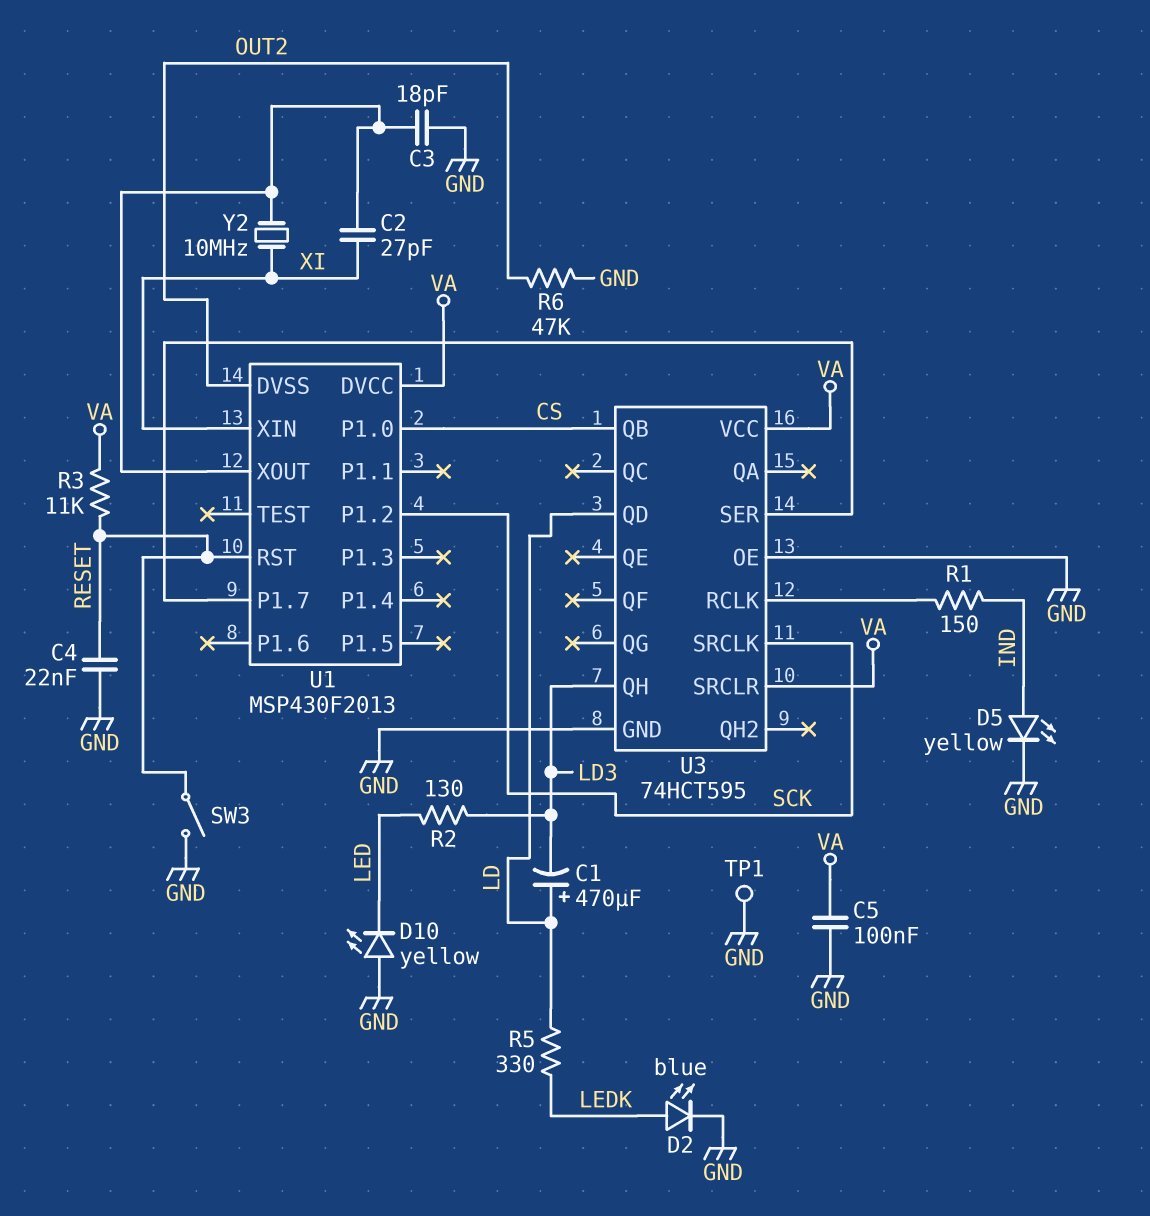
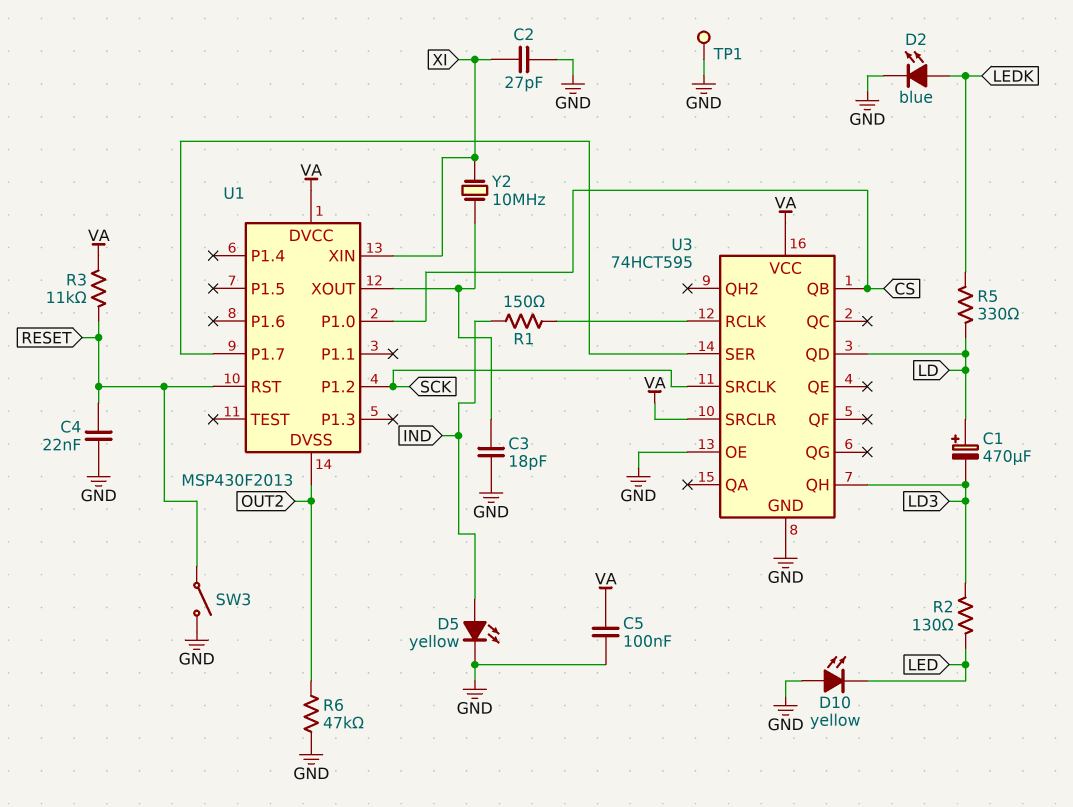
C2: 27pF (U1/XOUT, XI) -> 27pF (GND, XI)

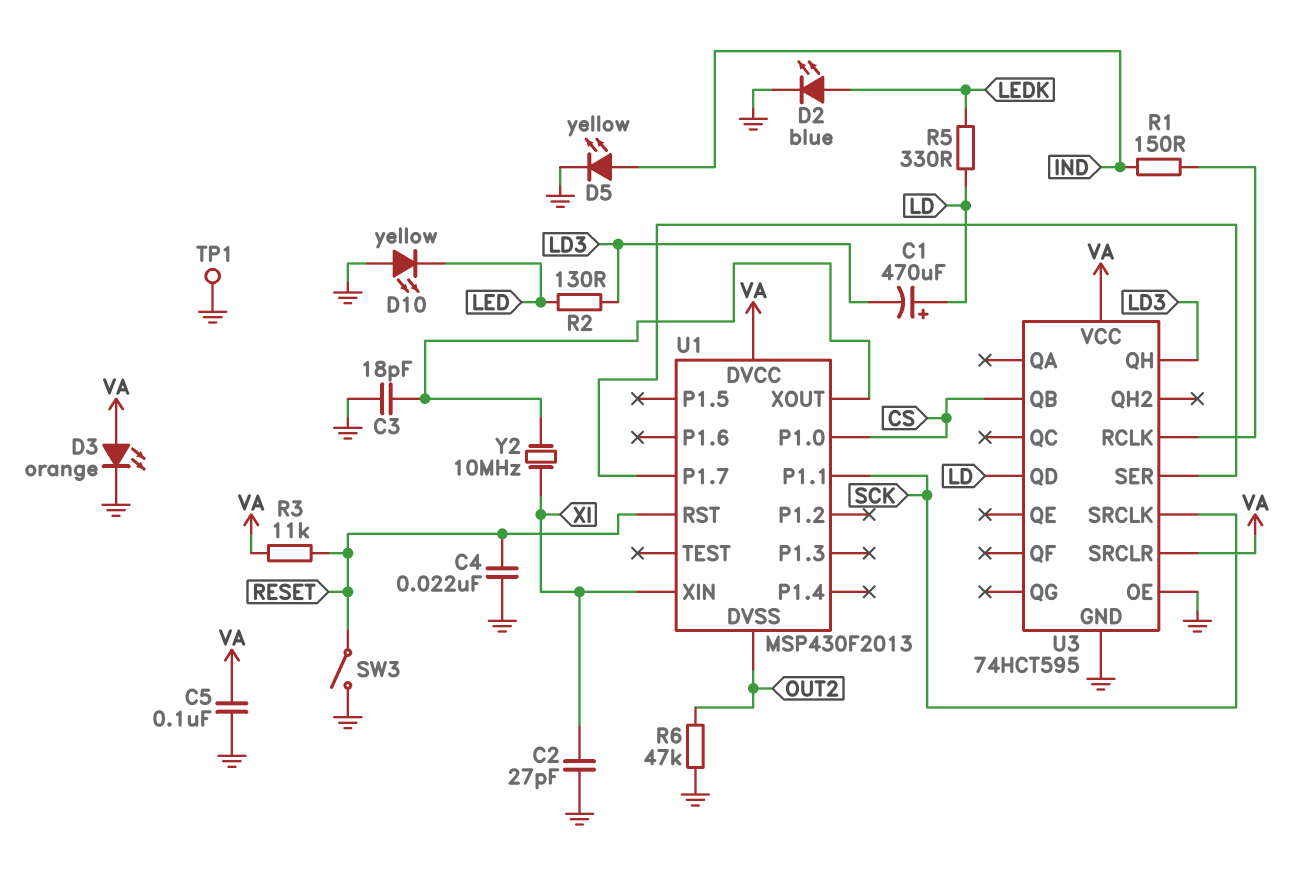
D3: none -> LED orange (A VA, K GND)
U1 pin P1.1: none -> SCK
U1 pin P1.2: SCK -> none

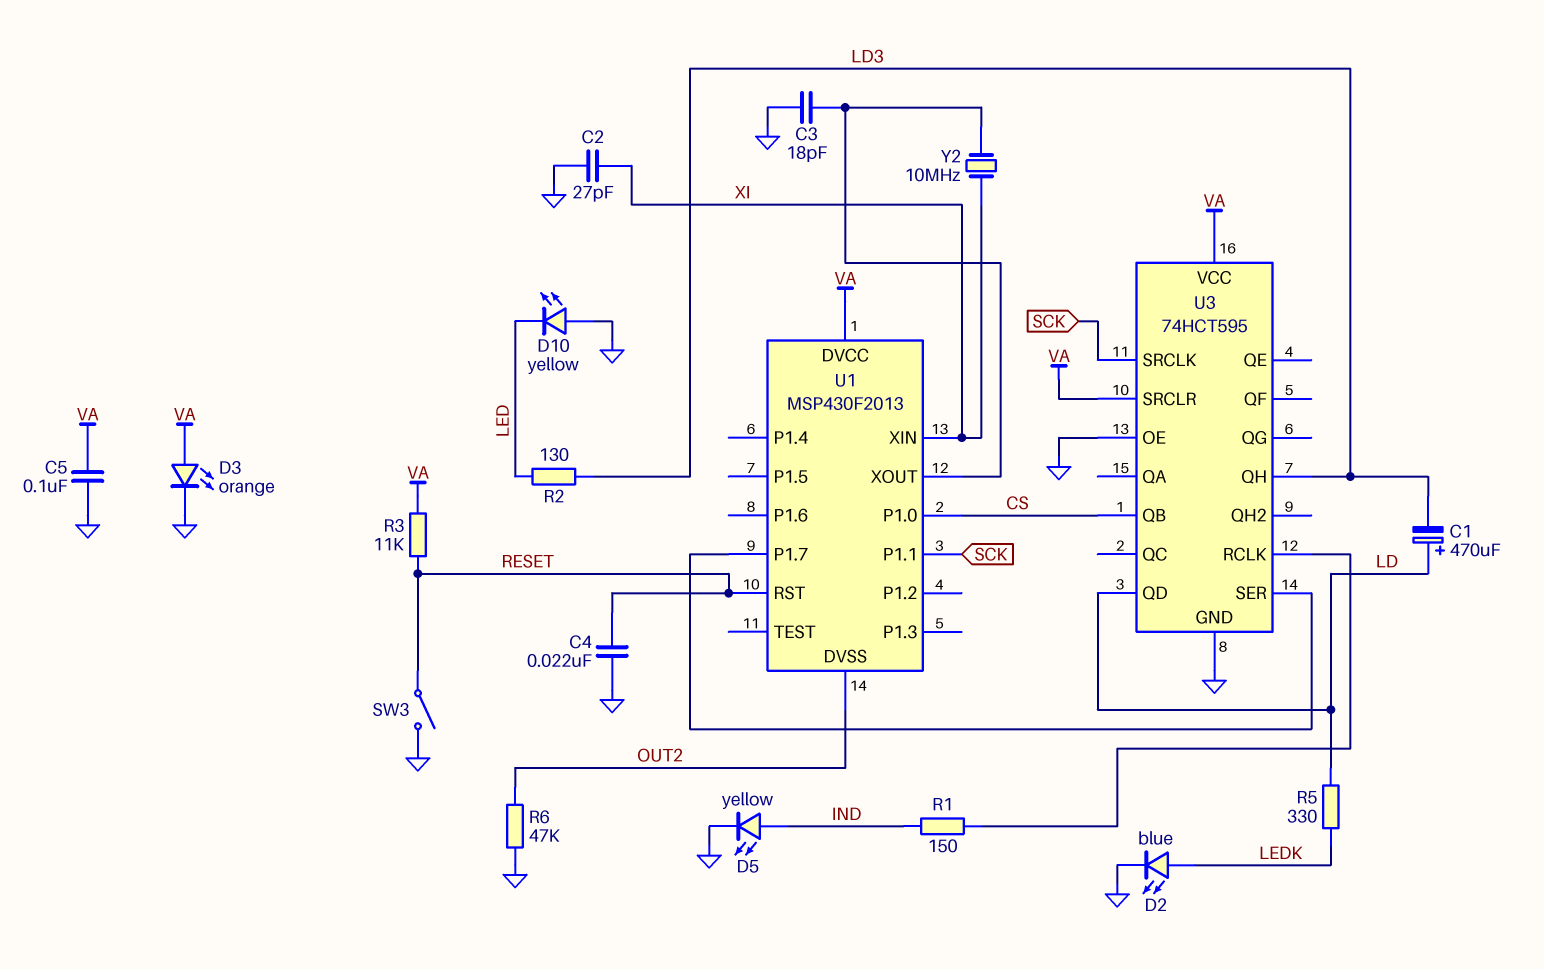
TP1: test point (GND) -> none

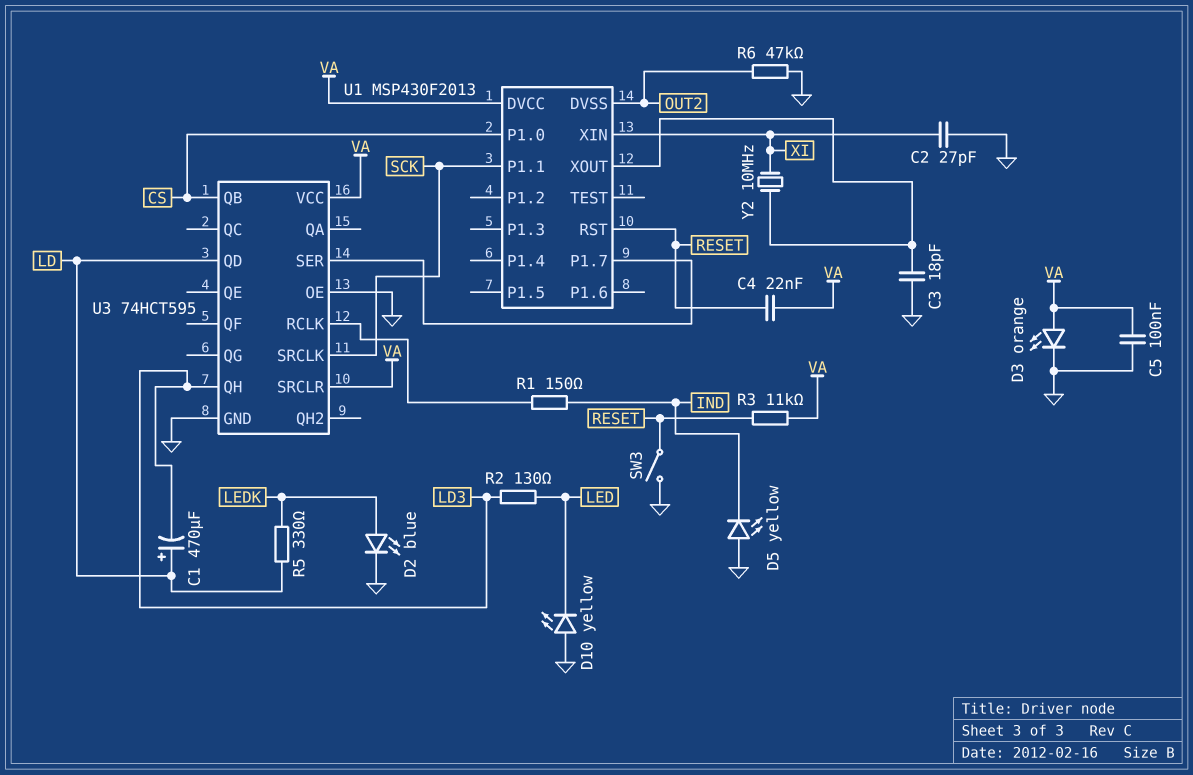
C4: 22nF (GND, RESET) -> 22nF (RESET, VA)
D5: LED yellow (A IND, K GND) -> LED yellow (A GND, K IND)

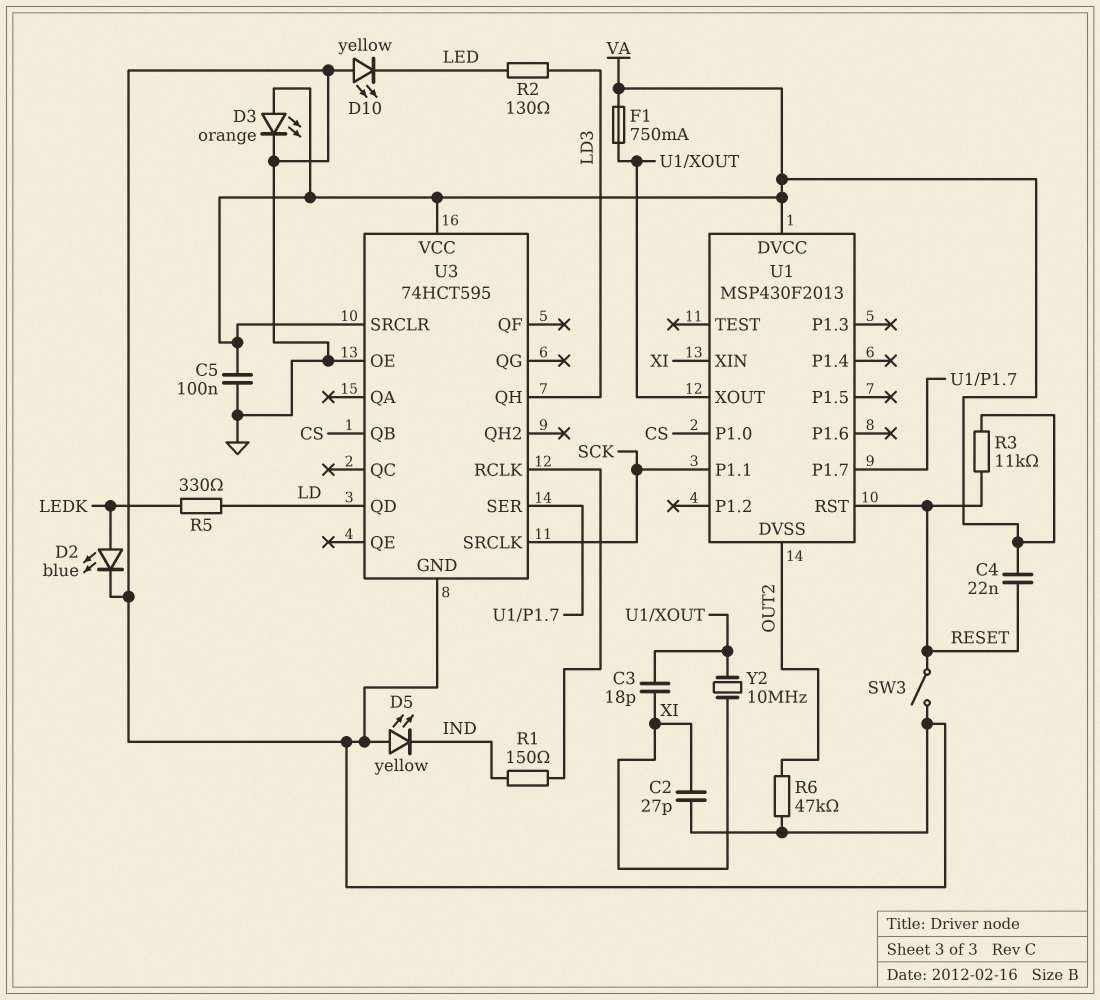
C1: 470uF (plus LD, minus LD3) -> none
C3: 18pF (GND, U1/XOUT) -> 18pF (U1/XOUT, XI)
F1: none -> 750mA (U1/XOUT, VA)

